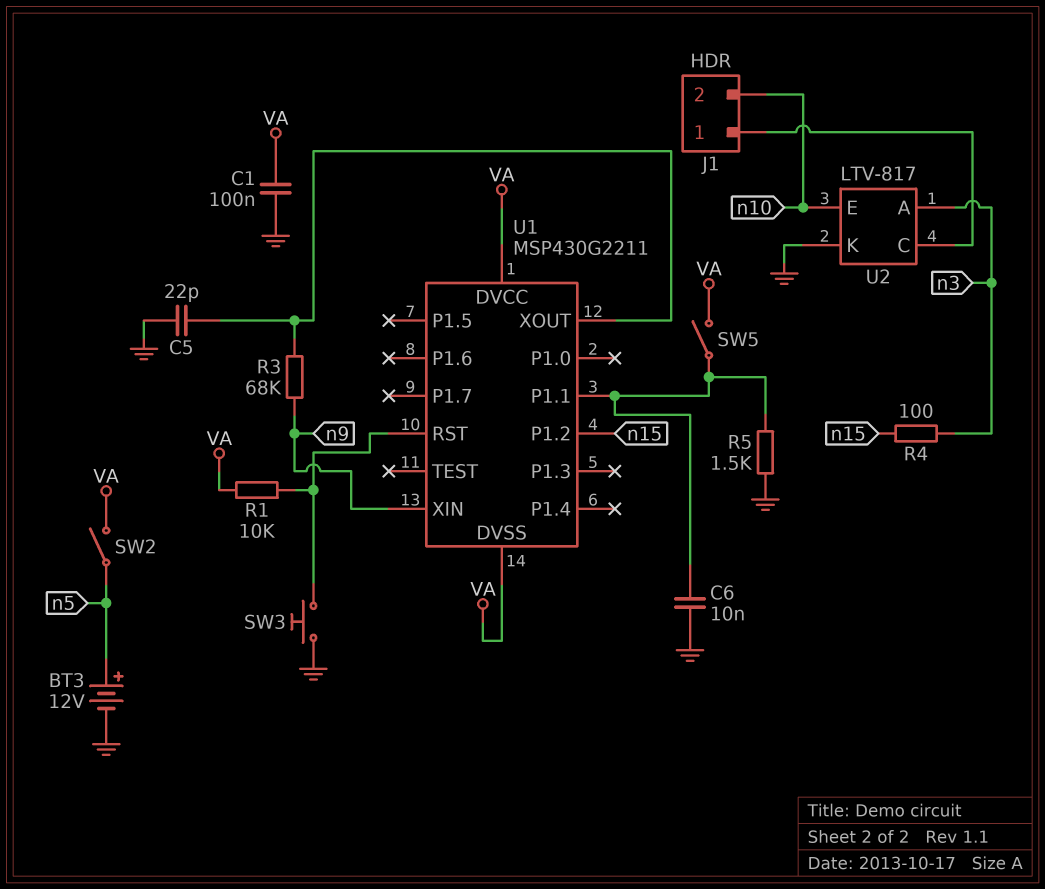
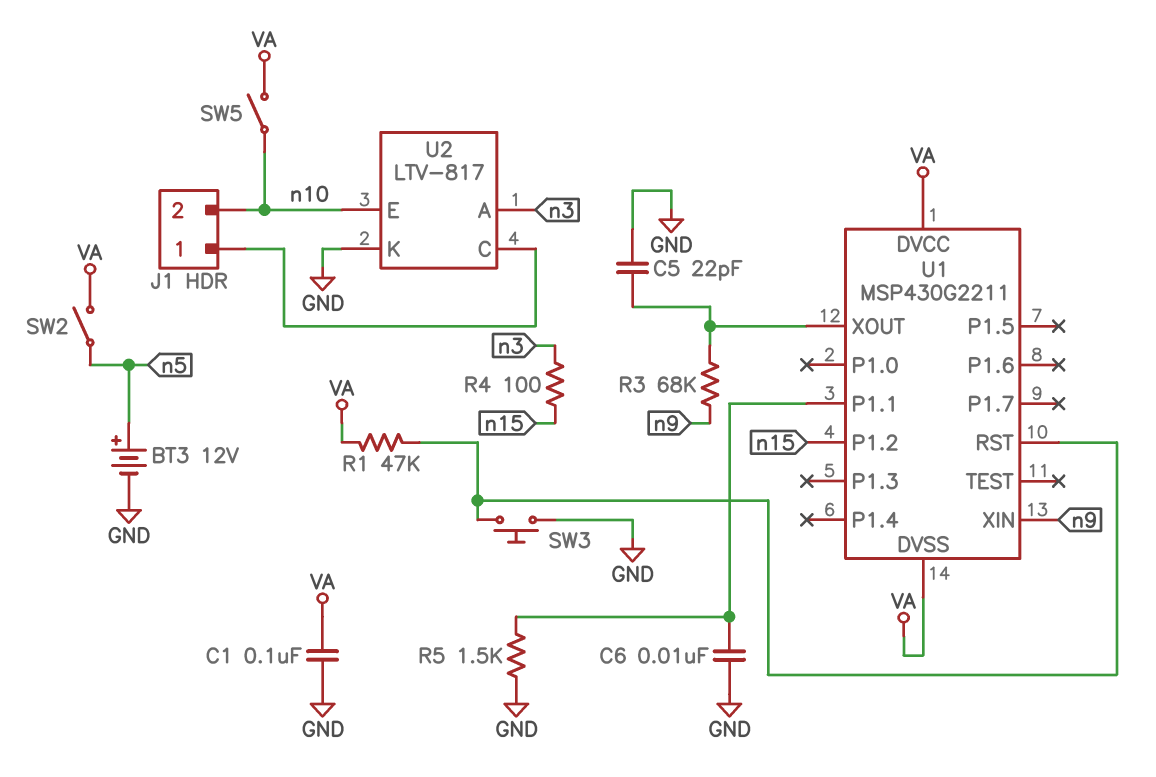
R1: 10k (U1/RST, VA) -> 47k (U1/RST, VA)
SW5: switch (U1/P1.1, VA) -> switch (VA, n10)

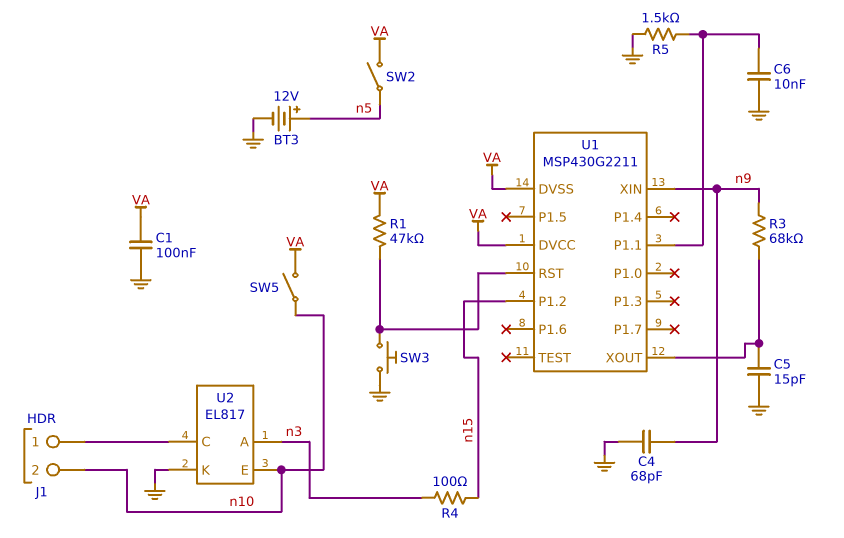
C4: none -> 68pF (GND, n9)
C5: 22pF (GND, U1/XOUT) -> 15pF (GND, U1/XOUT)
U2: LTV-817 -> EL817

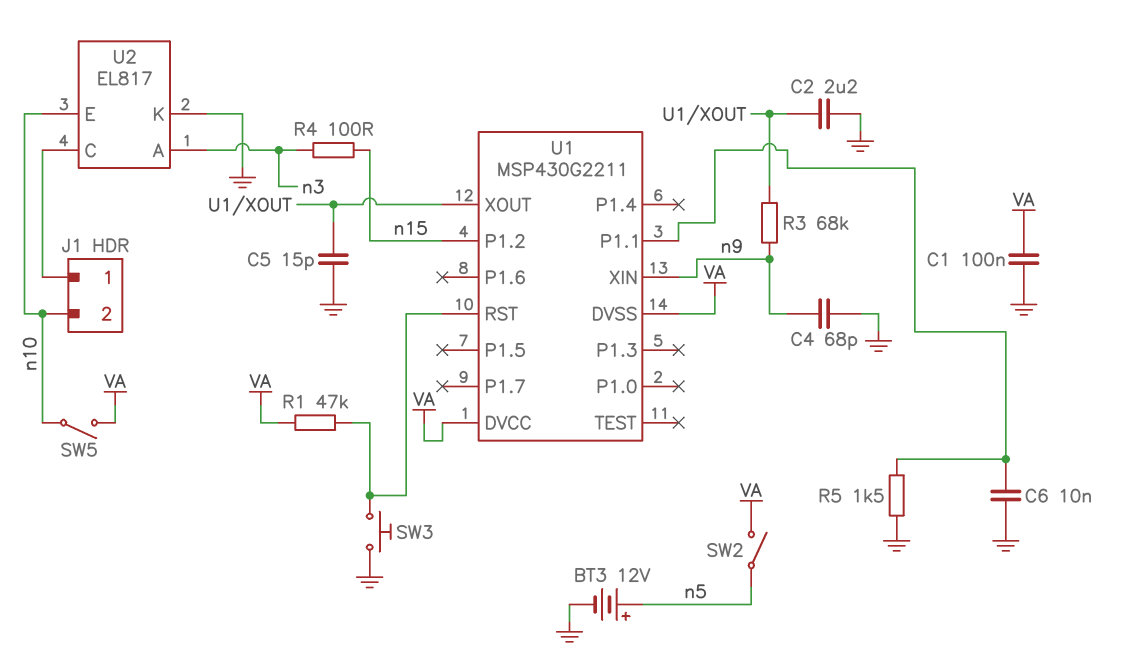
C2: none -> 2.2uF (GND, U1/XOUT)

